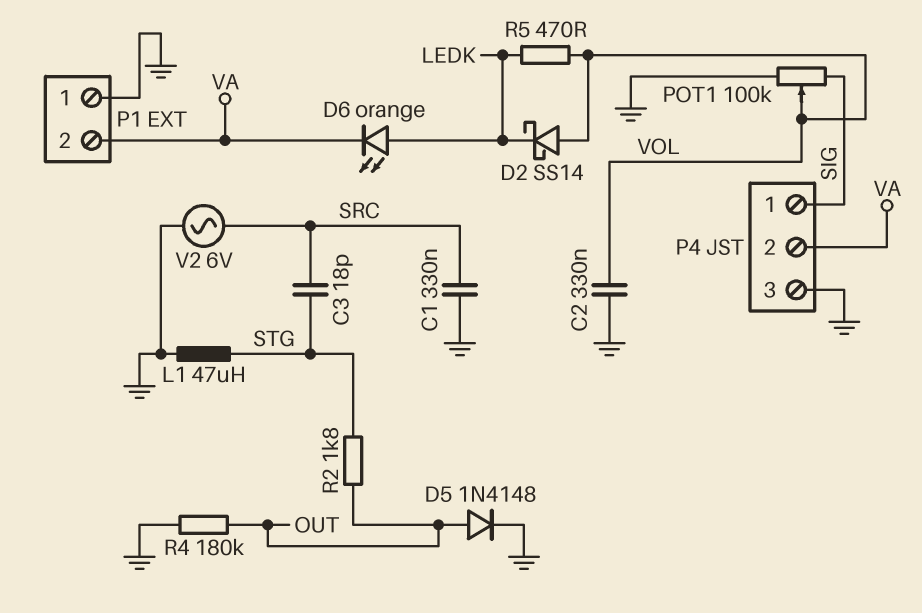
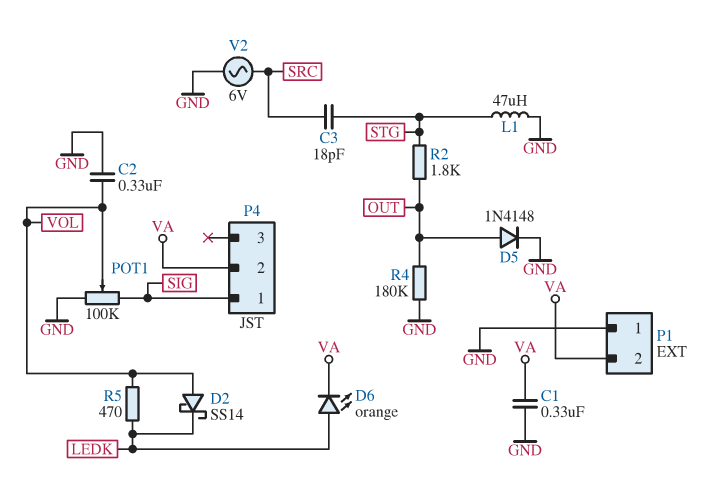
C1: 330nF (GND, SRC) -> 330nF (GND, VA)
P4 pin 3: GND -> none

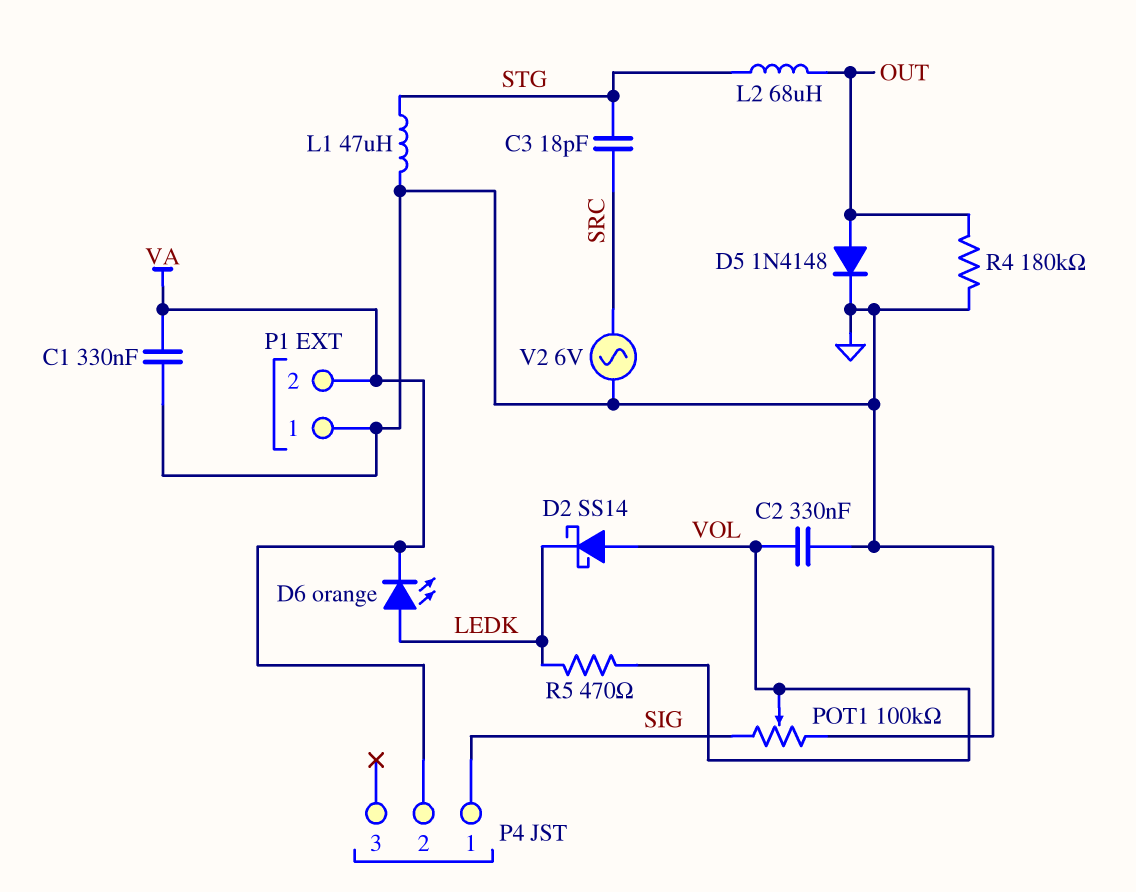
L2: none -> 68uH (OUT, STG)
R2: 1.8k (OUT, STG) -> none

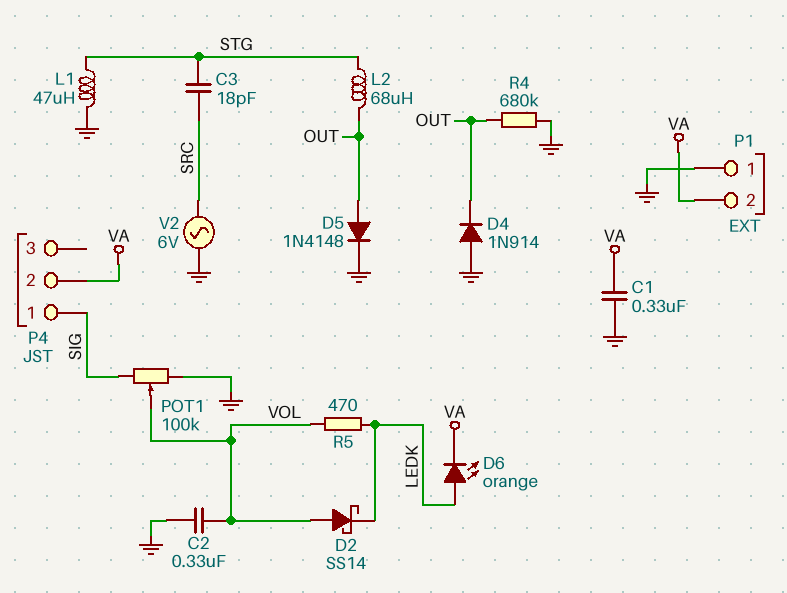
D4: none -> diode 1N914 (A GND, K OUT)
R4: 180k (GND, OUT) -> 680k (GND, OUT)

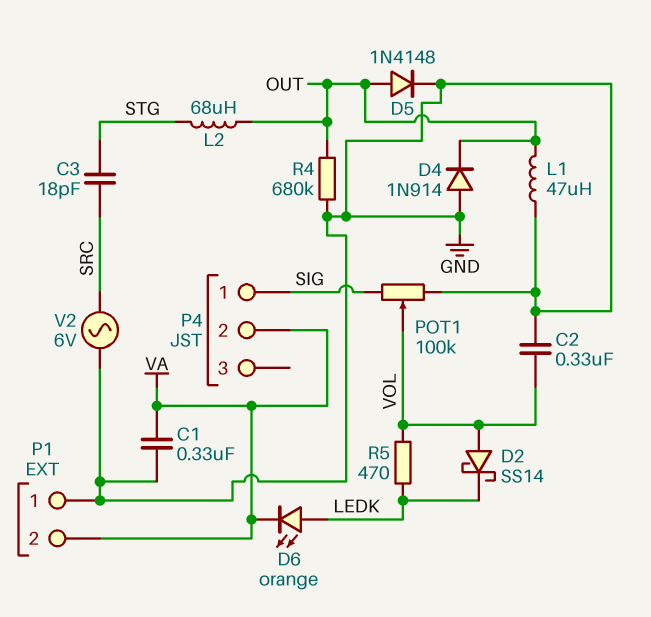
L1: 47uH (GND, STG) -> 47uH (GND, OUT)

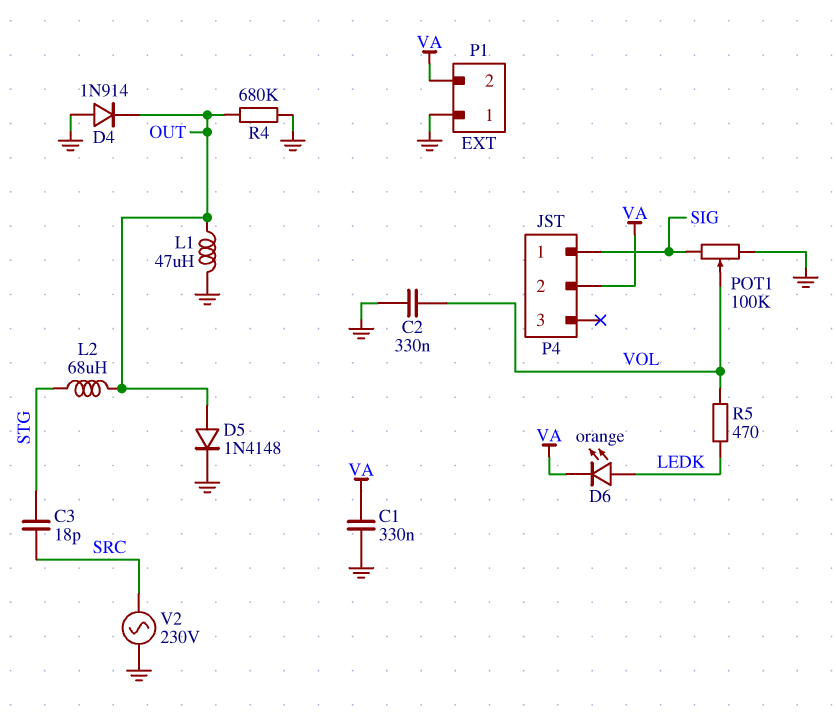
D2: schottky SS14 (A VOL, K LEDK) -> none
V2: AC 6V (GND, SRC) -> AC 230V (GND, SRC)

